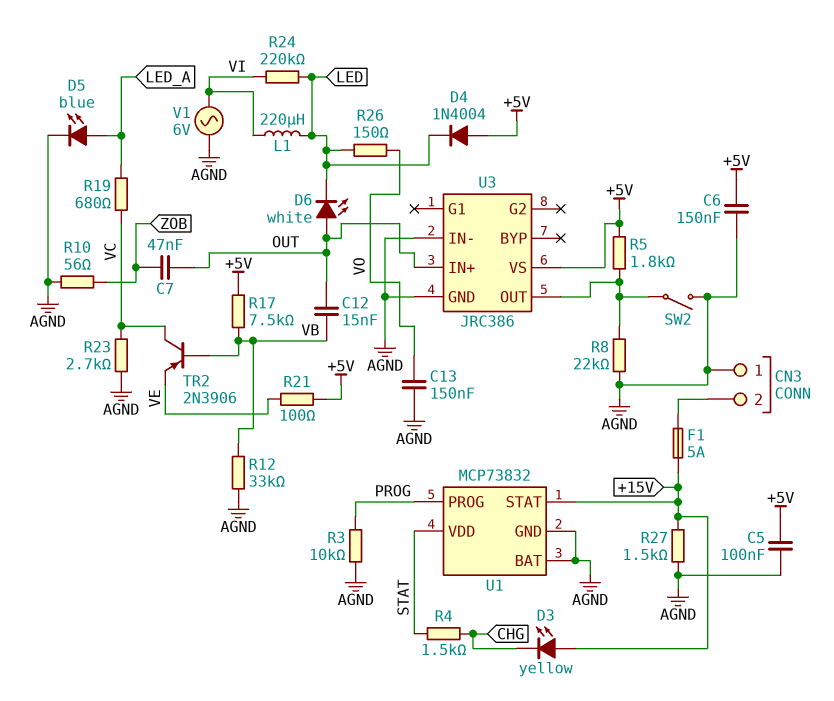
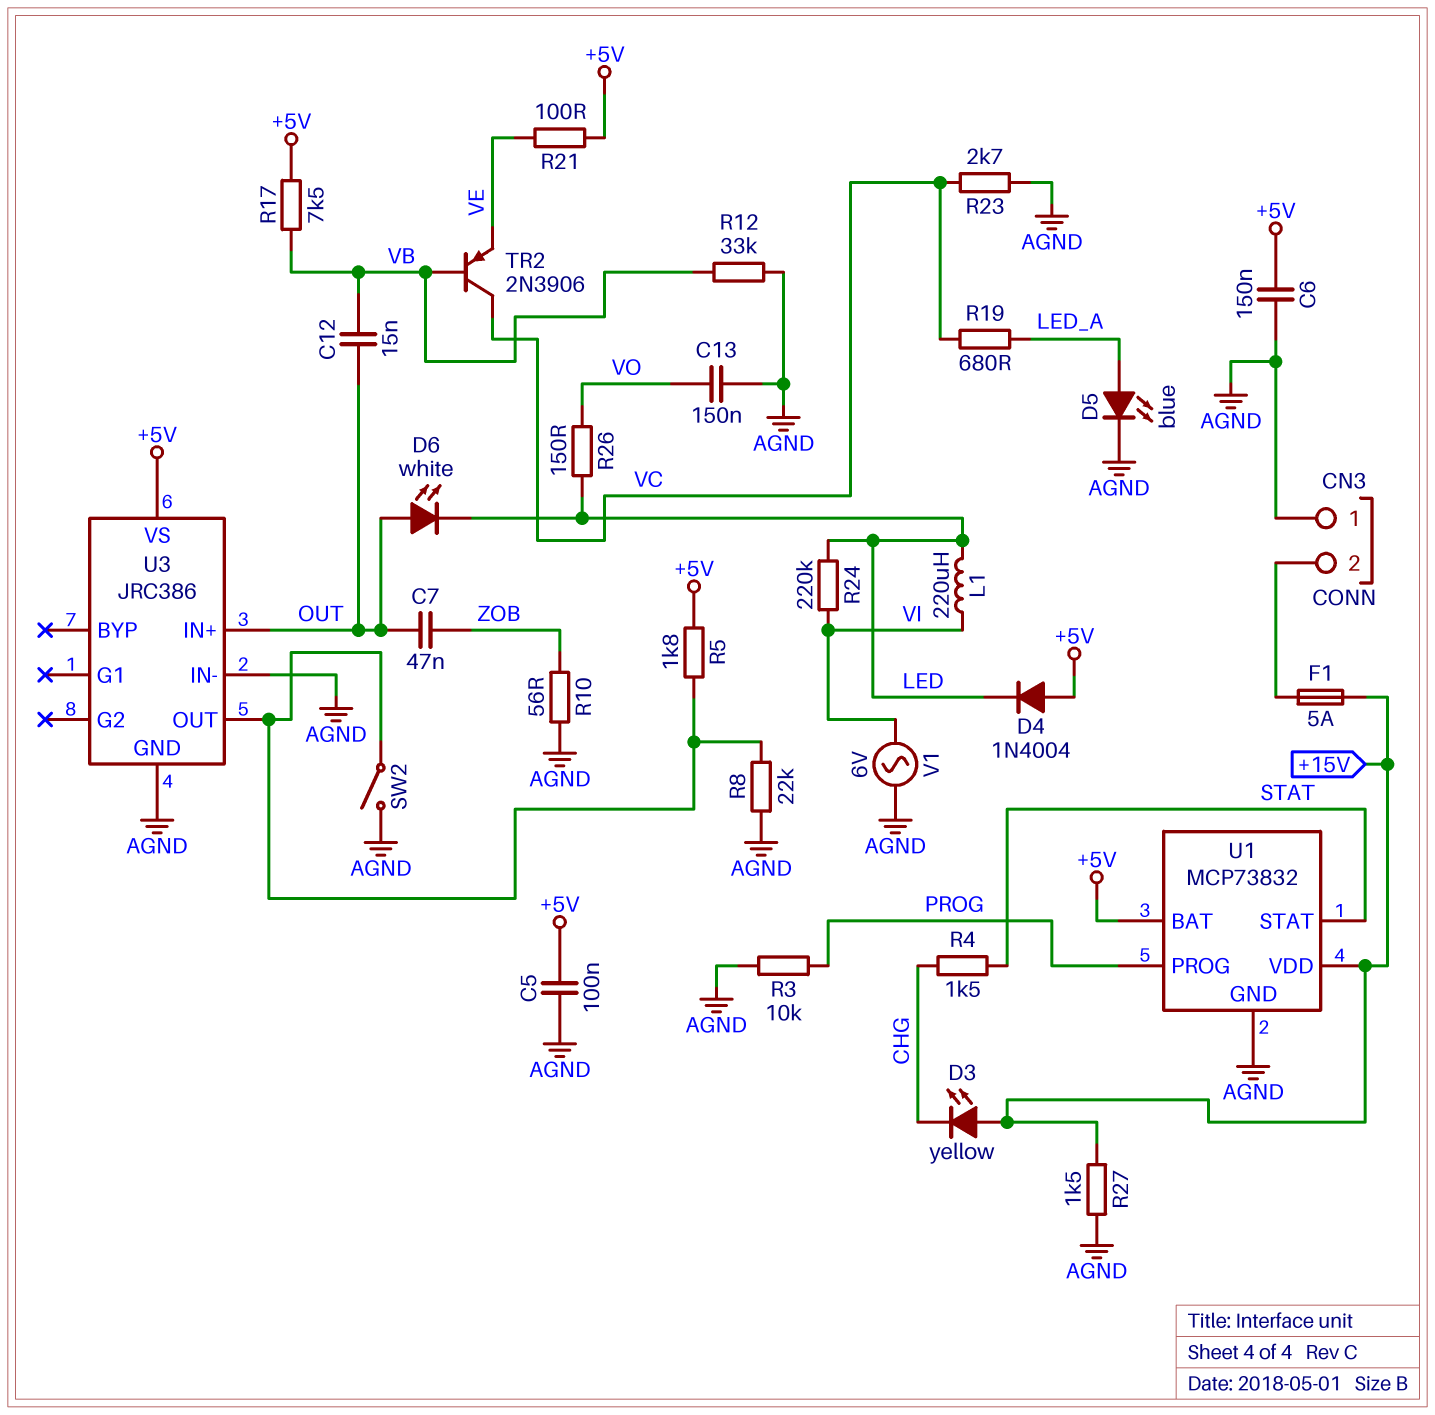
U1 pin BAT: AGND -> +5V
U1 pin STAT: +15V -> STAT
U1 pin VDD: STAT -> +15V

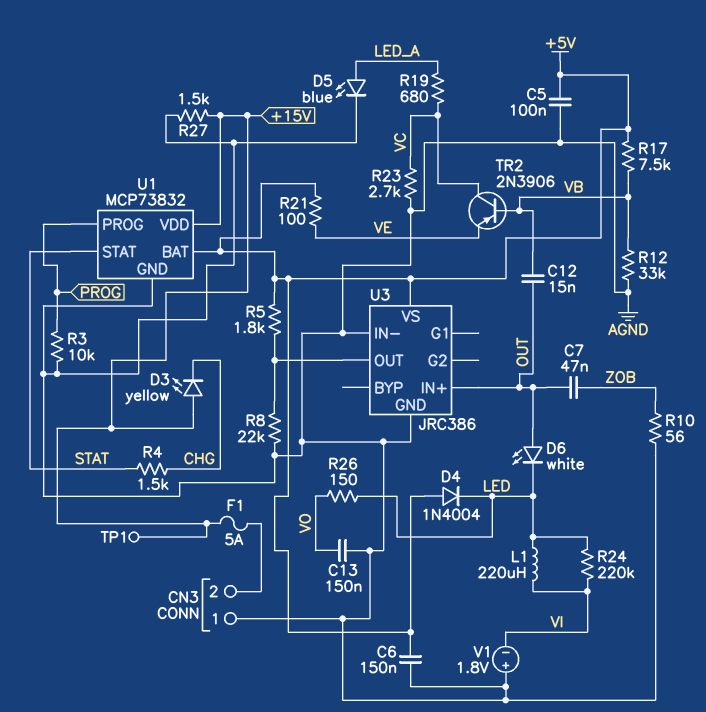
SW2: switch (AGND, U3/OUT) -> none
TP1: none -> test point (+15V)
V1: AC 6V (AGND, VI) -> 1.8V (plus AGND, minus VI)

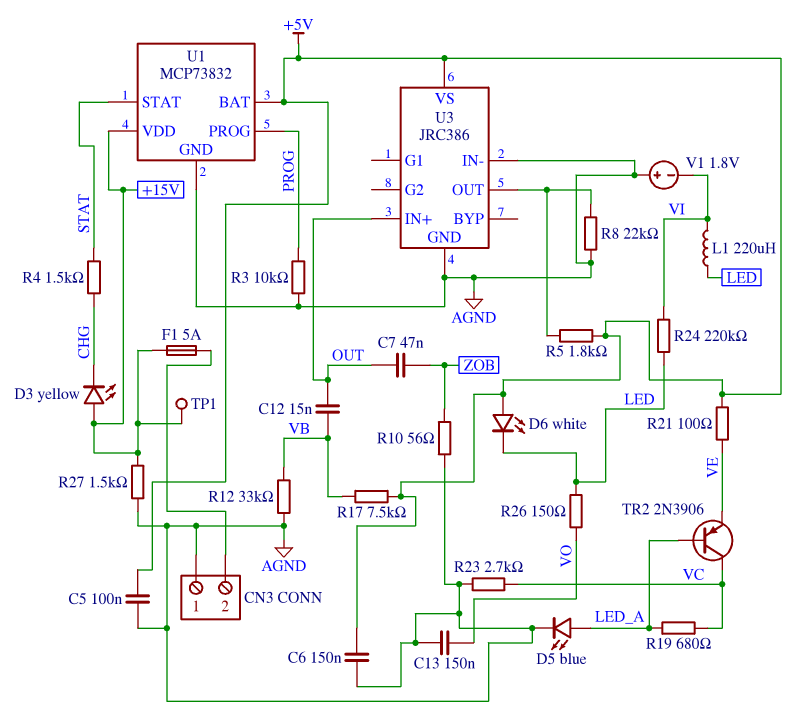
D4: diode 1N4004 (A +5V, K LED) -> none
D6: LED white (A OUT, K LED) -> LED white (A +5V, K LED)
TR2: PNP 2N3906 (B VB, C VC, E VE) -> PNP 2N3906 (B LED_A, C VC, E VE)

